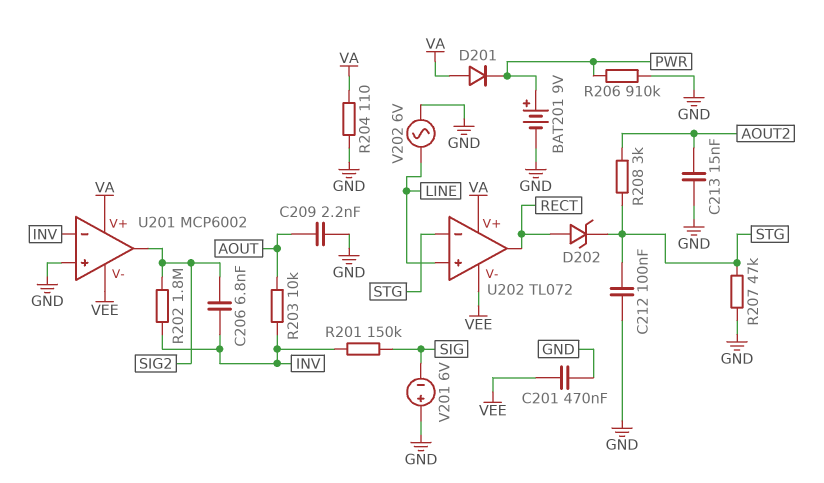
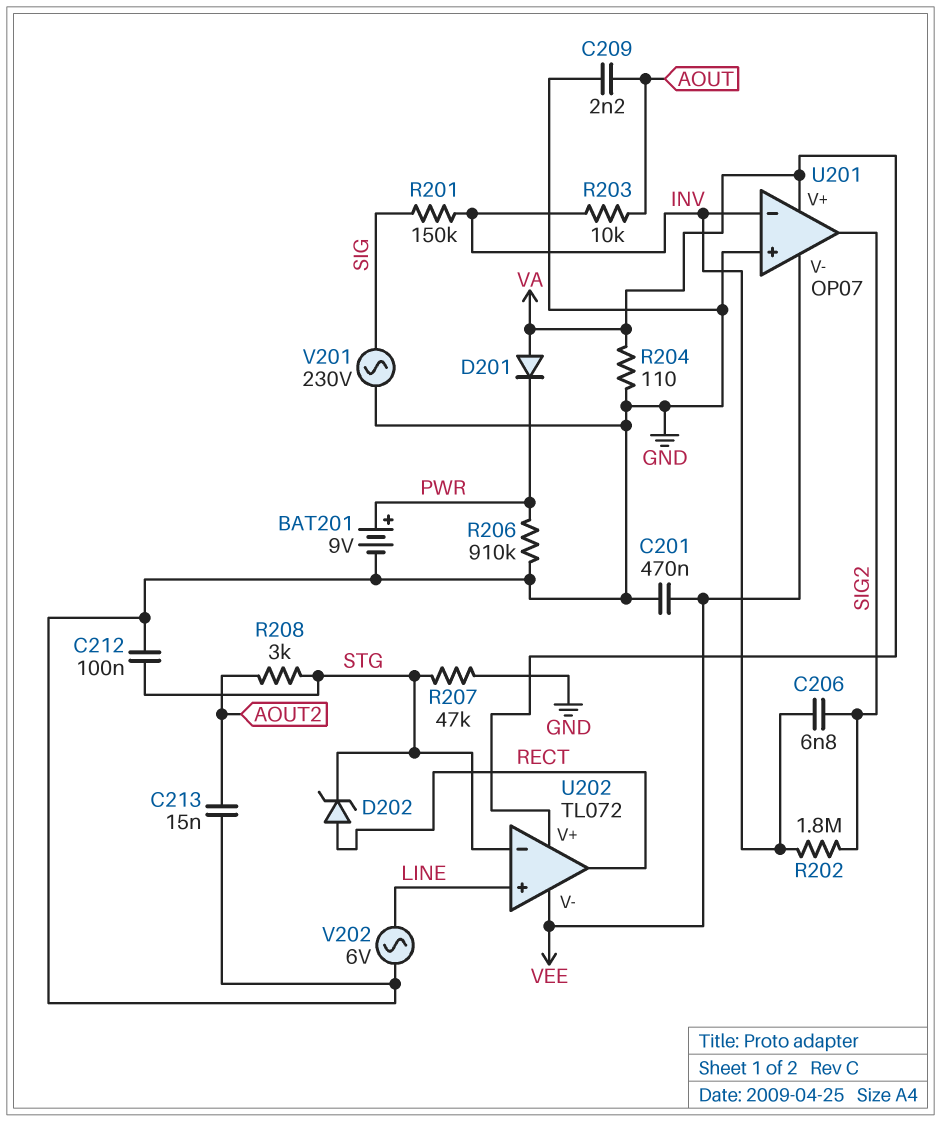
U201: MCP6002 -> OP07
V201: 6V (plus GND, minus SIG) -> AC 230V (GND, SIG)

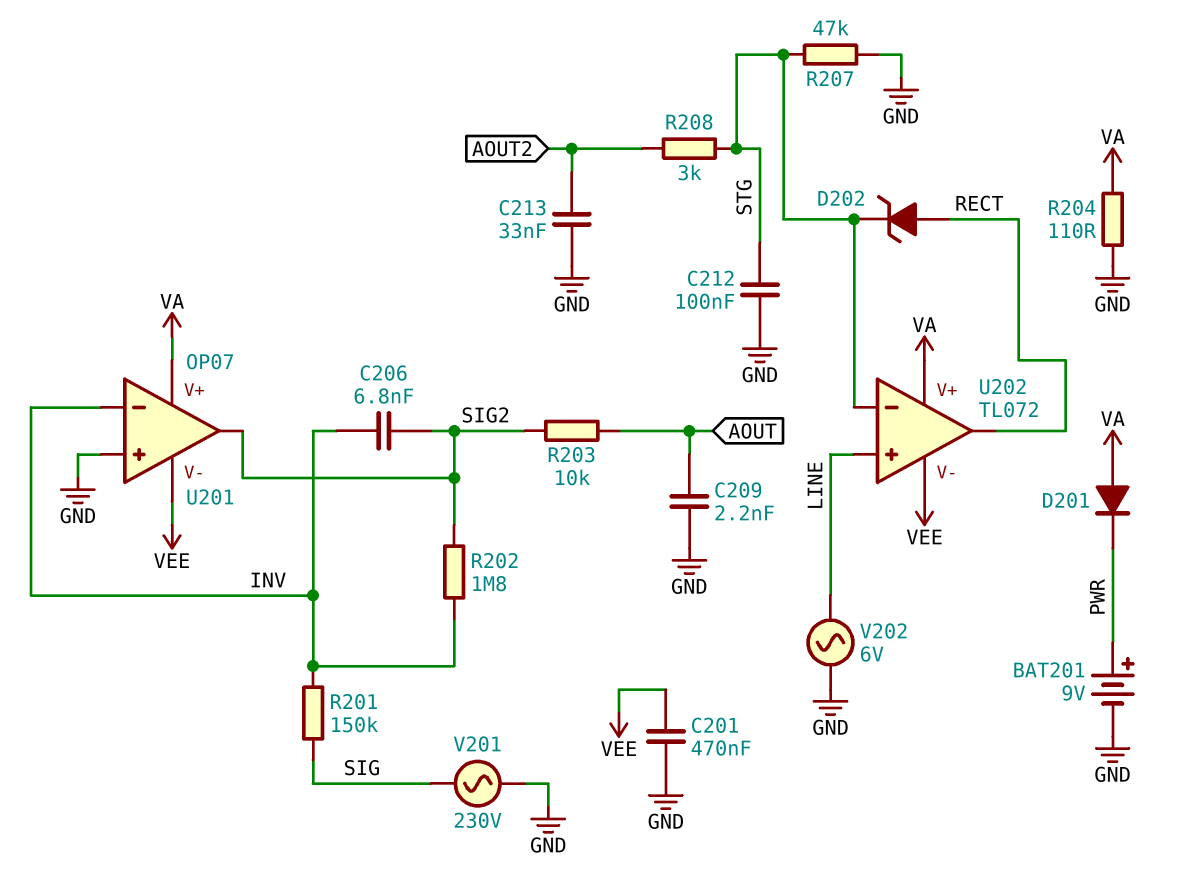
C213: 15nF (AOUT2, GND) -> 33nF (AOUT2, GND)
R203: 10k (AOUT, INV) -> 10k (AOUT, SIG2)
R206: 910k (GND, PWR) -> none

